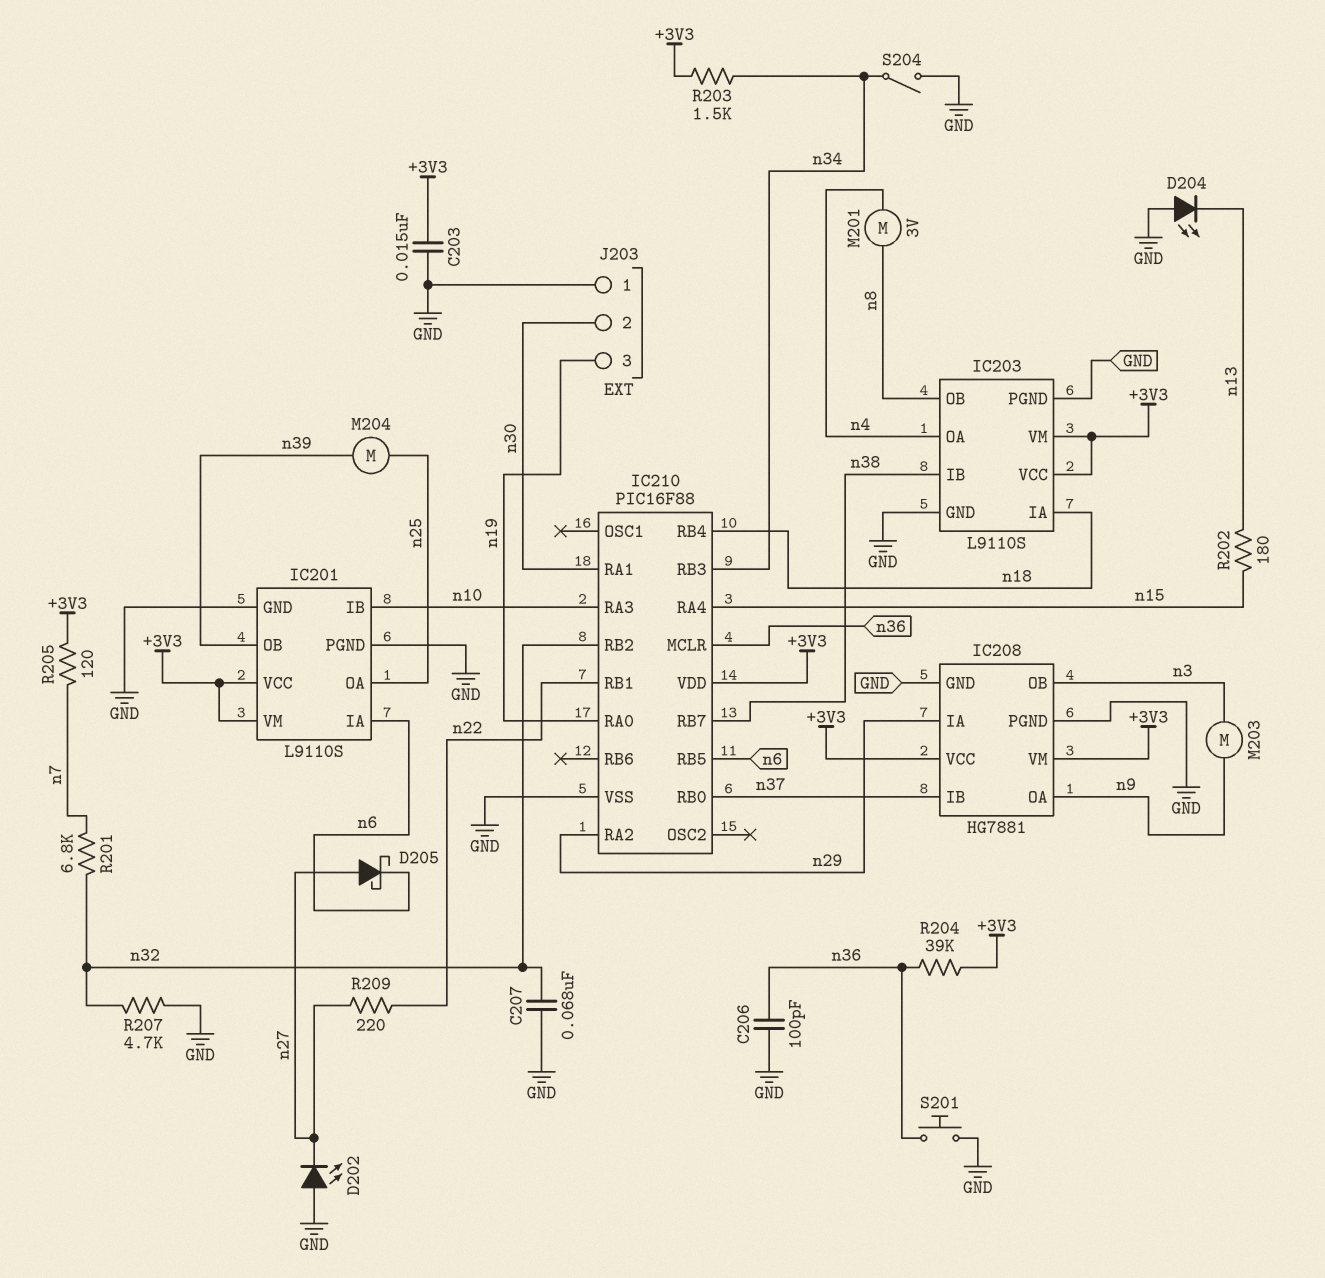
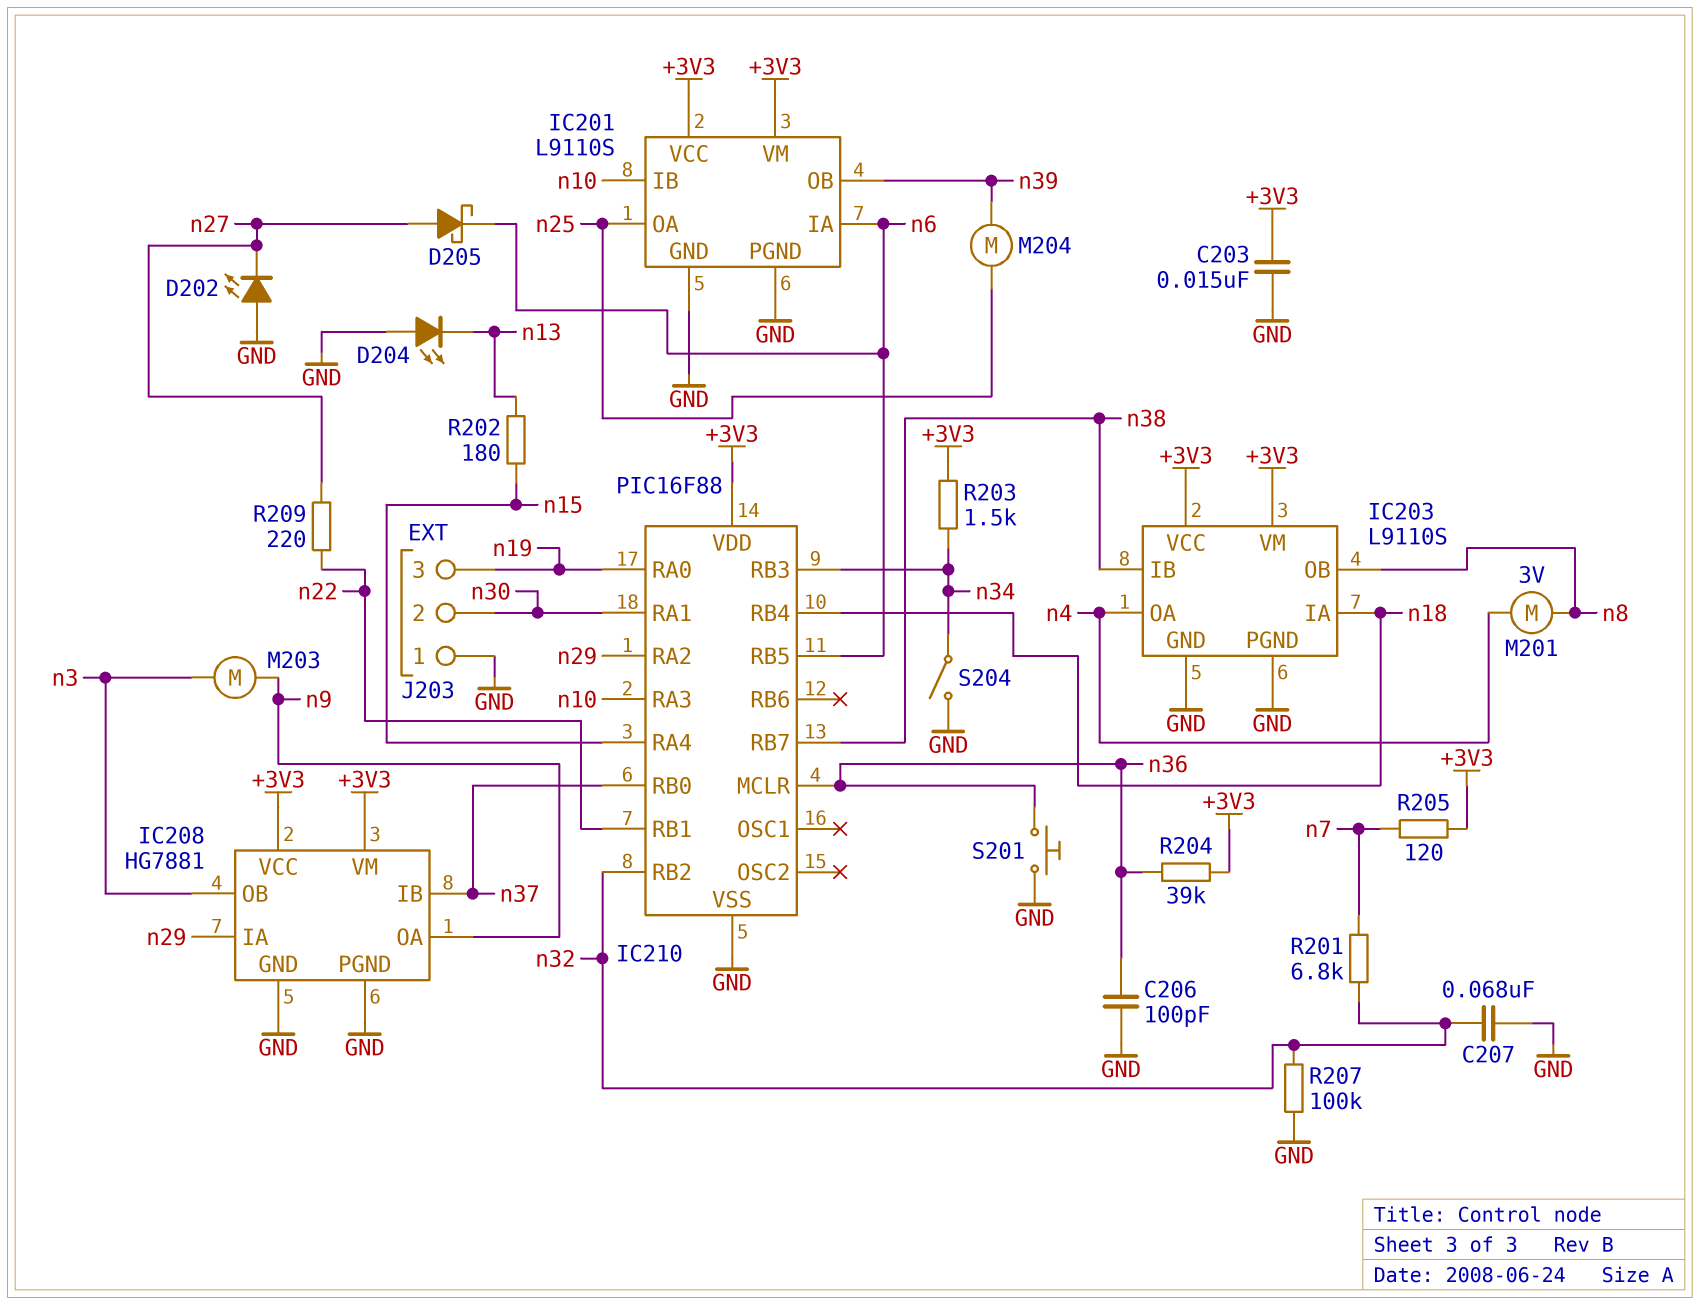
R207: 4.7k (GND, n32) -> 100k (GND, n32)

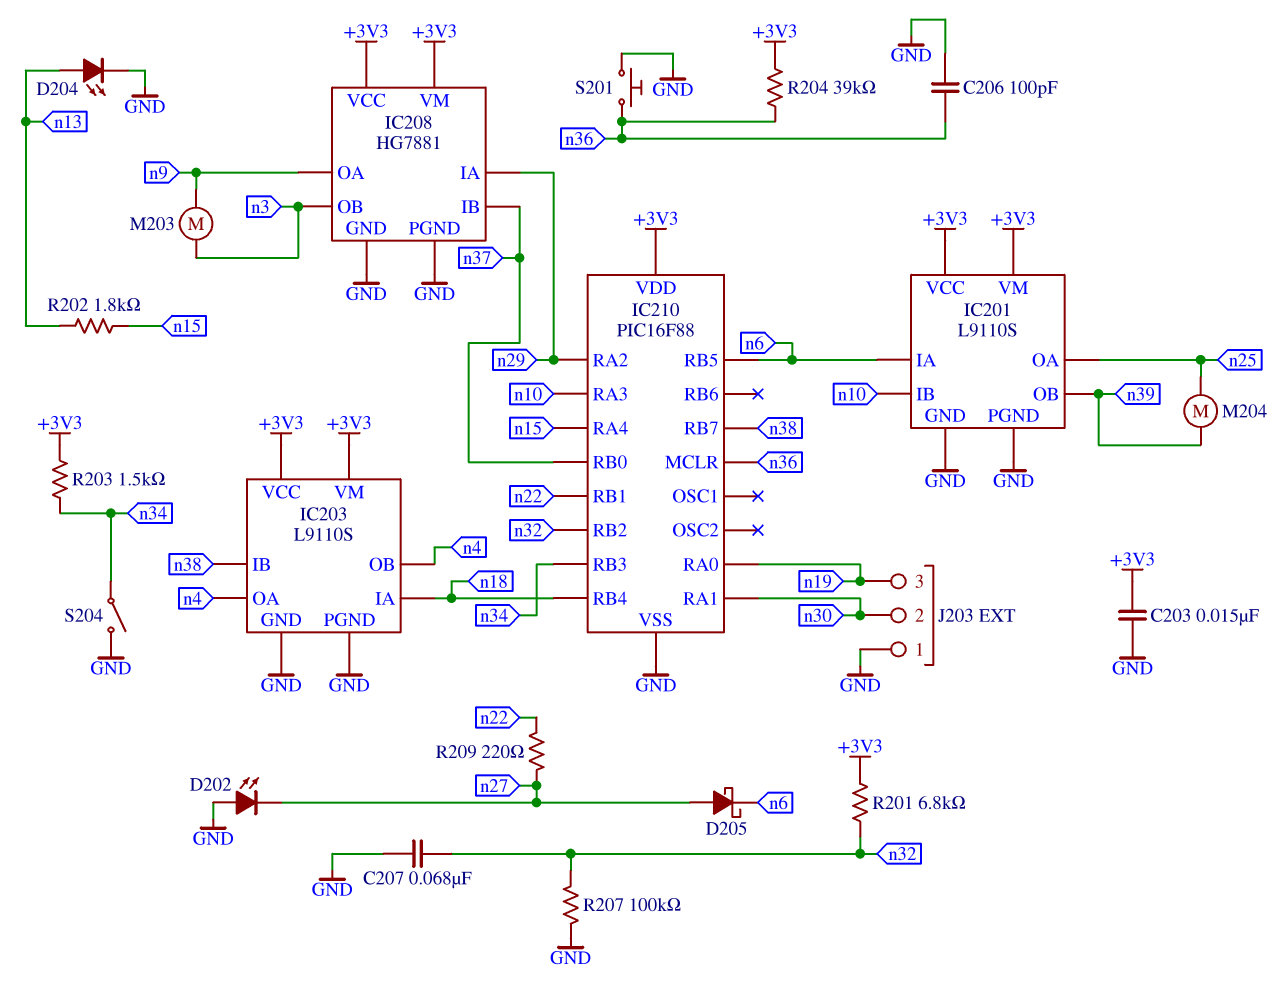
D204: LED (A GND, K n13) -> LED (A n13, K GND)
IC203 pin OB: n8 -> n4
M201: motor 3V (n4, n8) -> none
R201: 6.8k (n7, n32) -> 6.8k (+3V3, n32)
R202: 180 (n13, n15) -> 1.8k (n13, n15)
R205: 120 (+3V3, n7) -> none

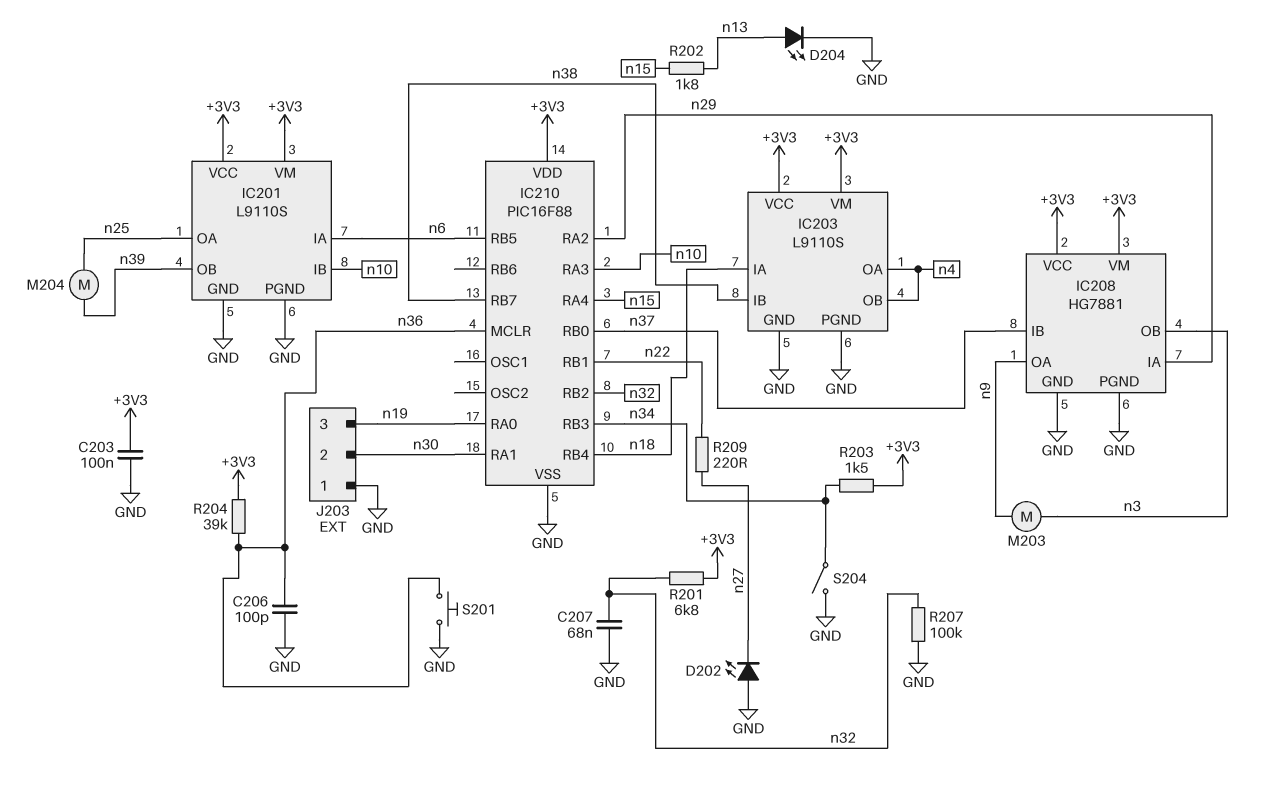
C203: 15nF (+3V3, GND) -> 100nF (+3V3, GND)
D205: schottky (A n27, K n6) -> none

